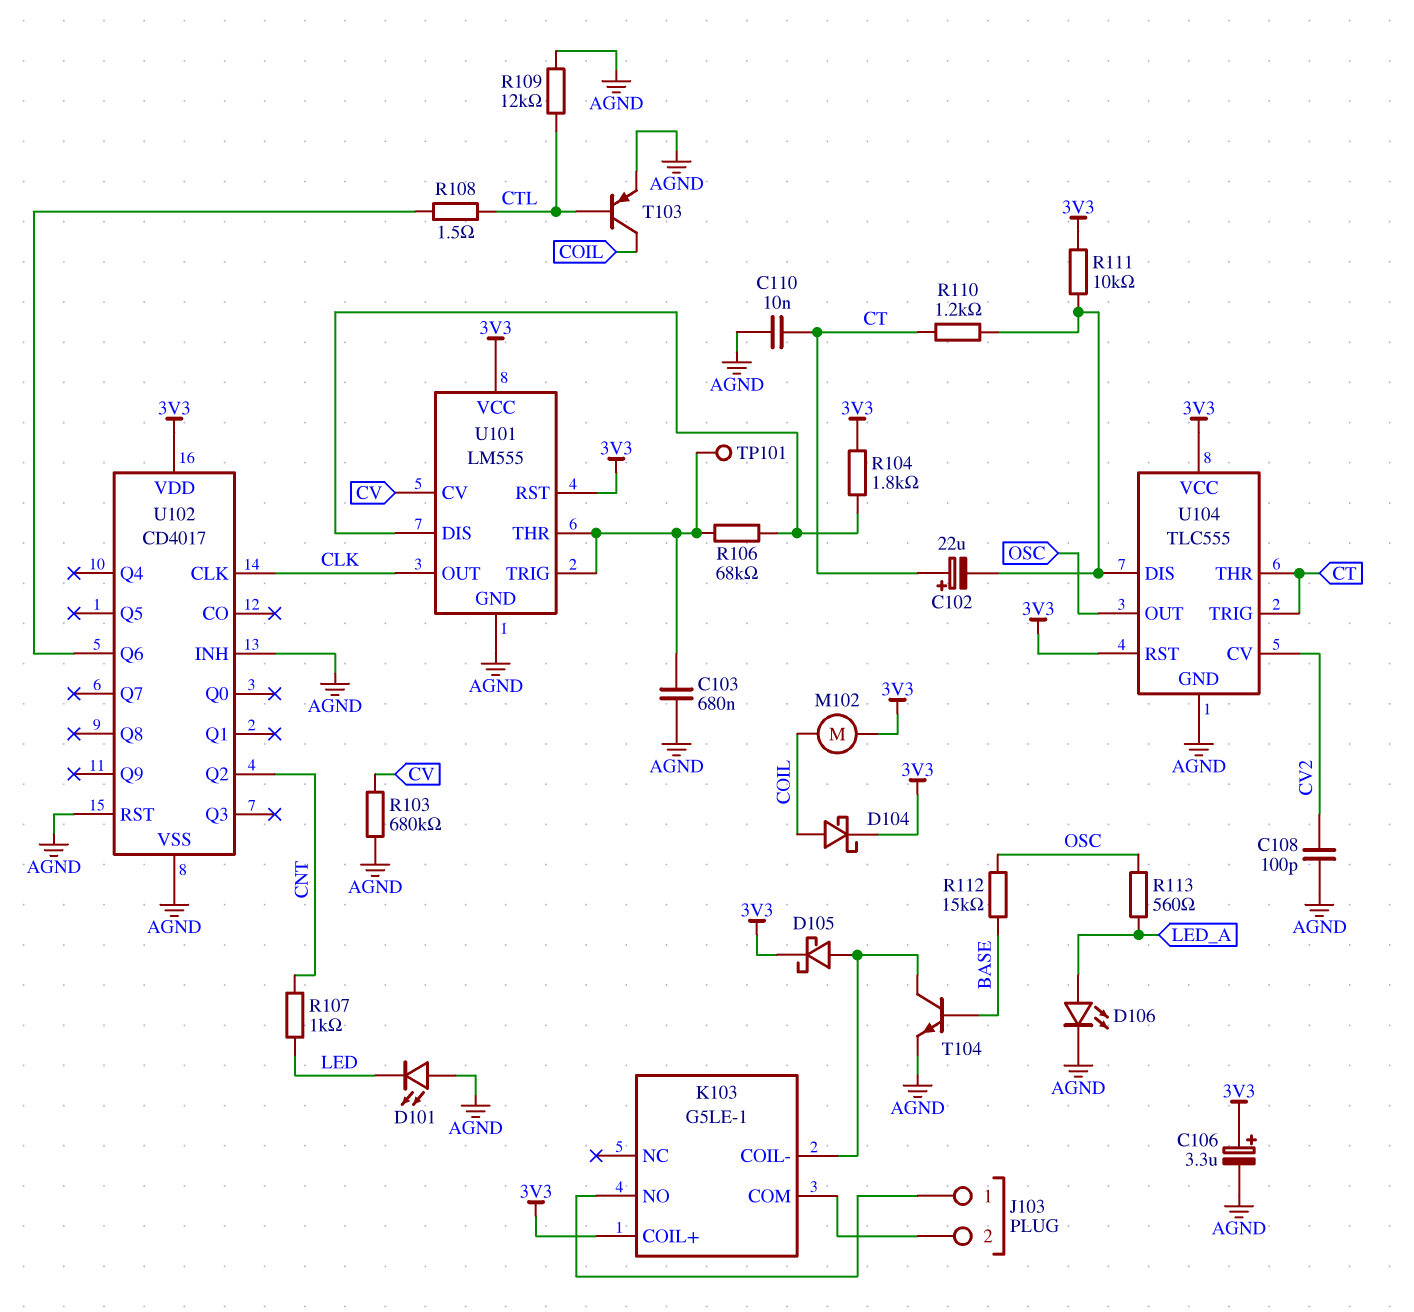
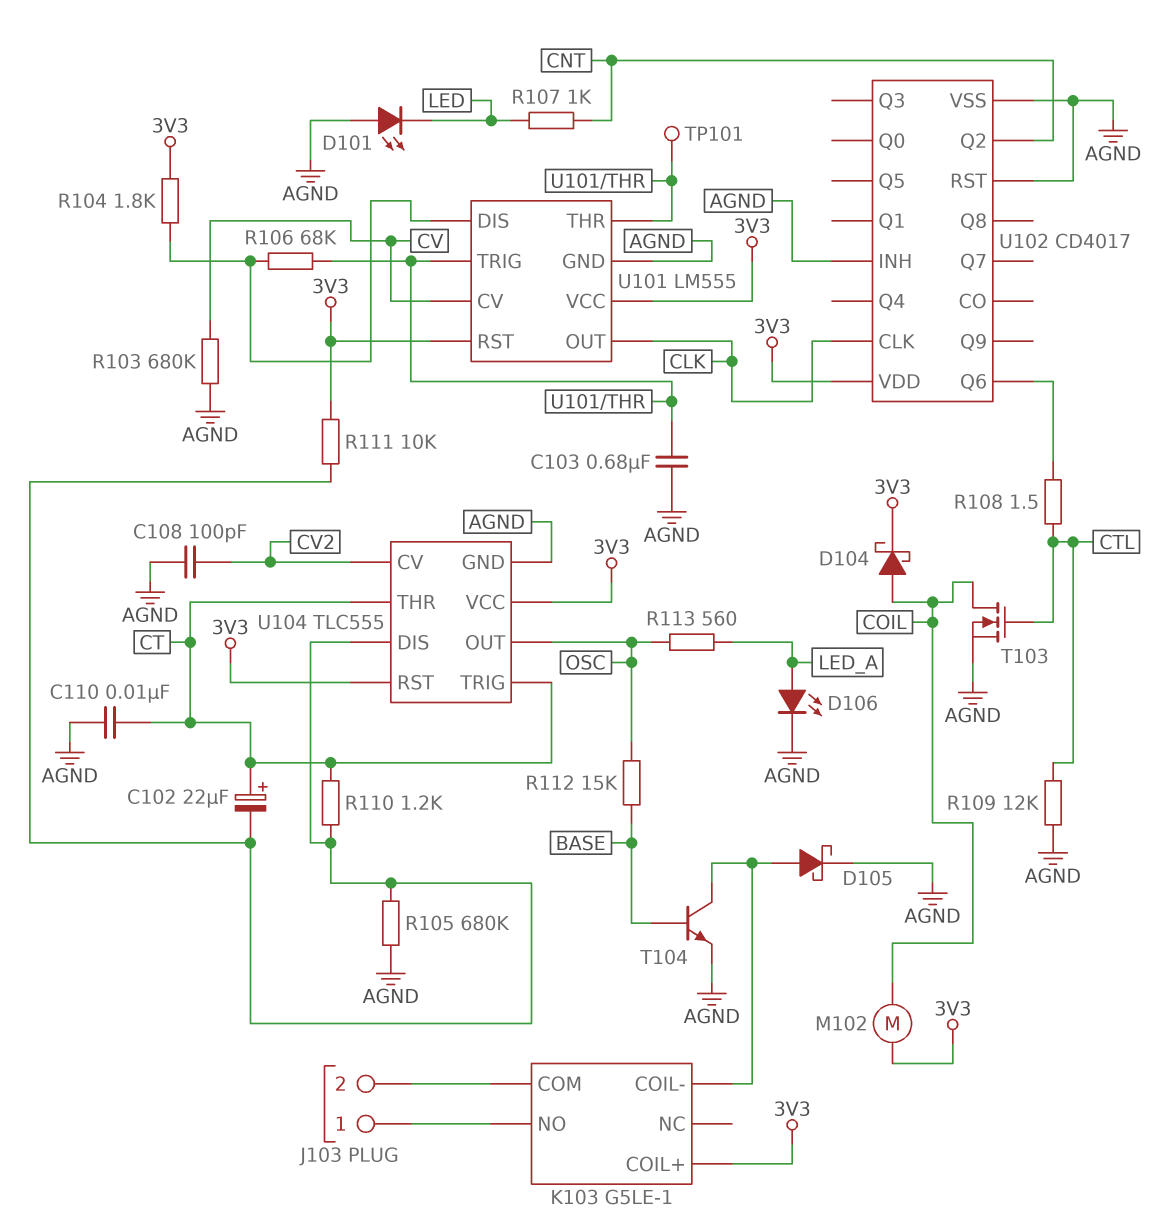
C106: 3.3uF (plus 3V3, minus AGND) -> none
D105: schottky (A K103/COIL-, K 3V3) -> schottky (A K103/COIL-, K AGND)
R105: none -> 680k (AGND, U104/DIS)
T103: PNP (B CTL, C COIL, E AGND) -> NMOS (G CTL, D COIL, S AGND)

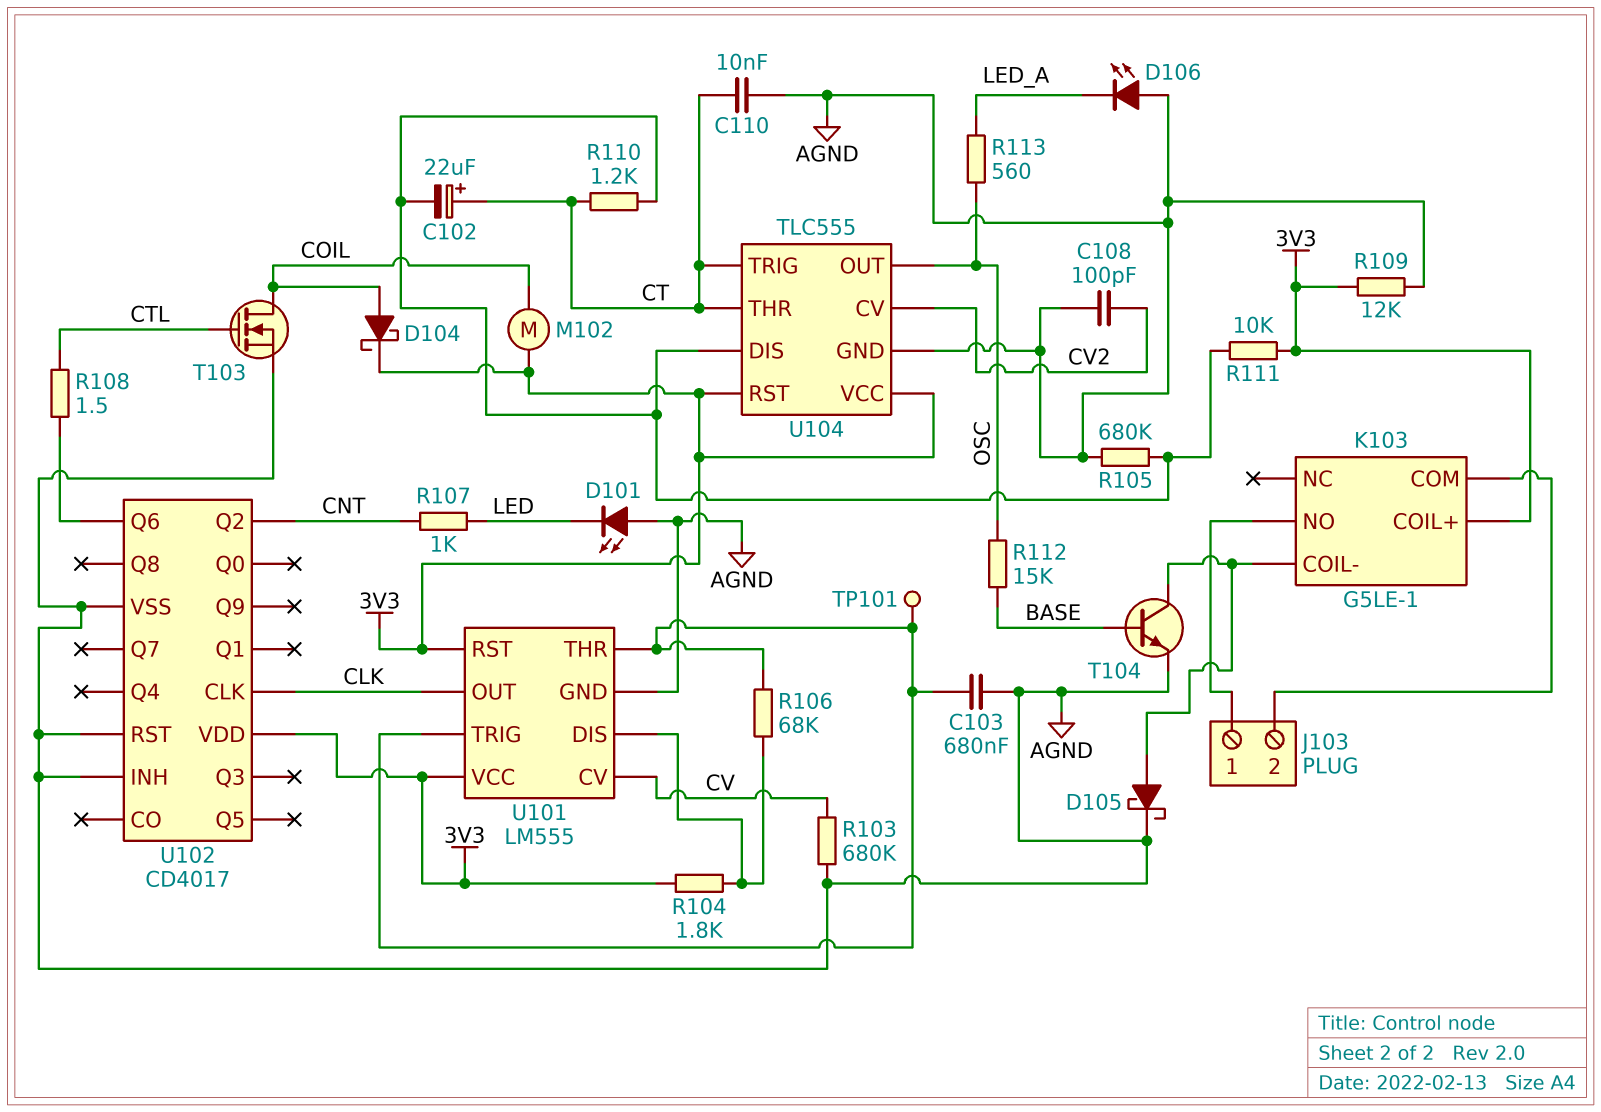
D106: LED (A LED_A, K AGND) -> LED (A AGND, K LED_A)
R109: 12k (AGND, CTL) -> 12k (3V3, AGND)

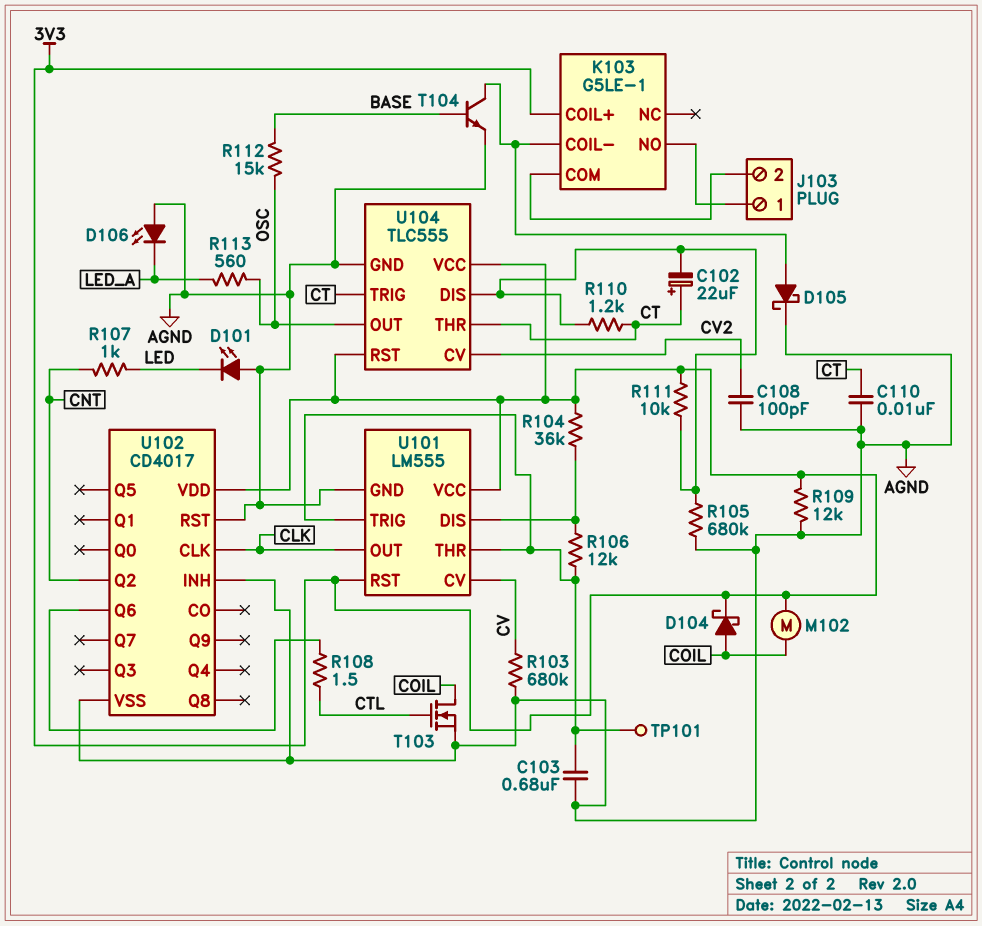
R104: 1.8k (3V3, U101/DIS) -> 36k (3V3, U101/DIS)
R106: 68k (U101/DIS, U101/THR) -> 12k (U101/DIS, U101/THR)

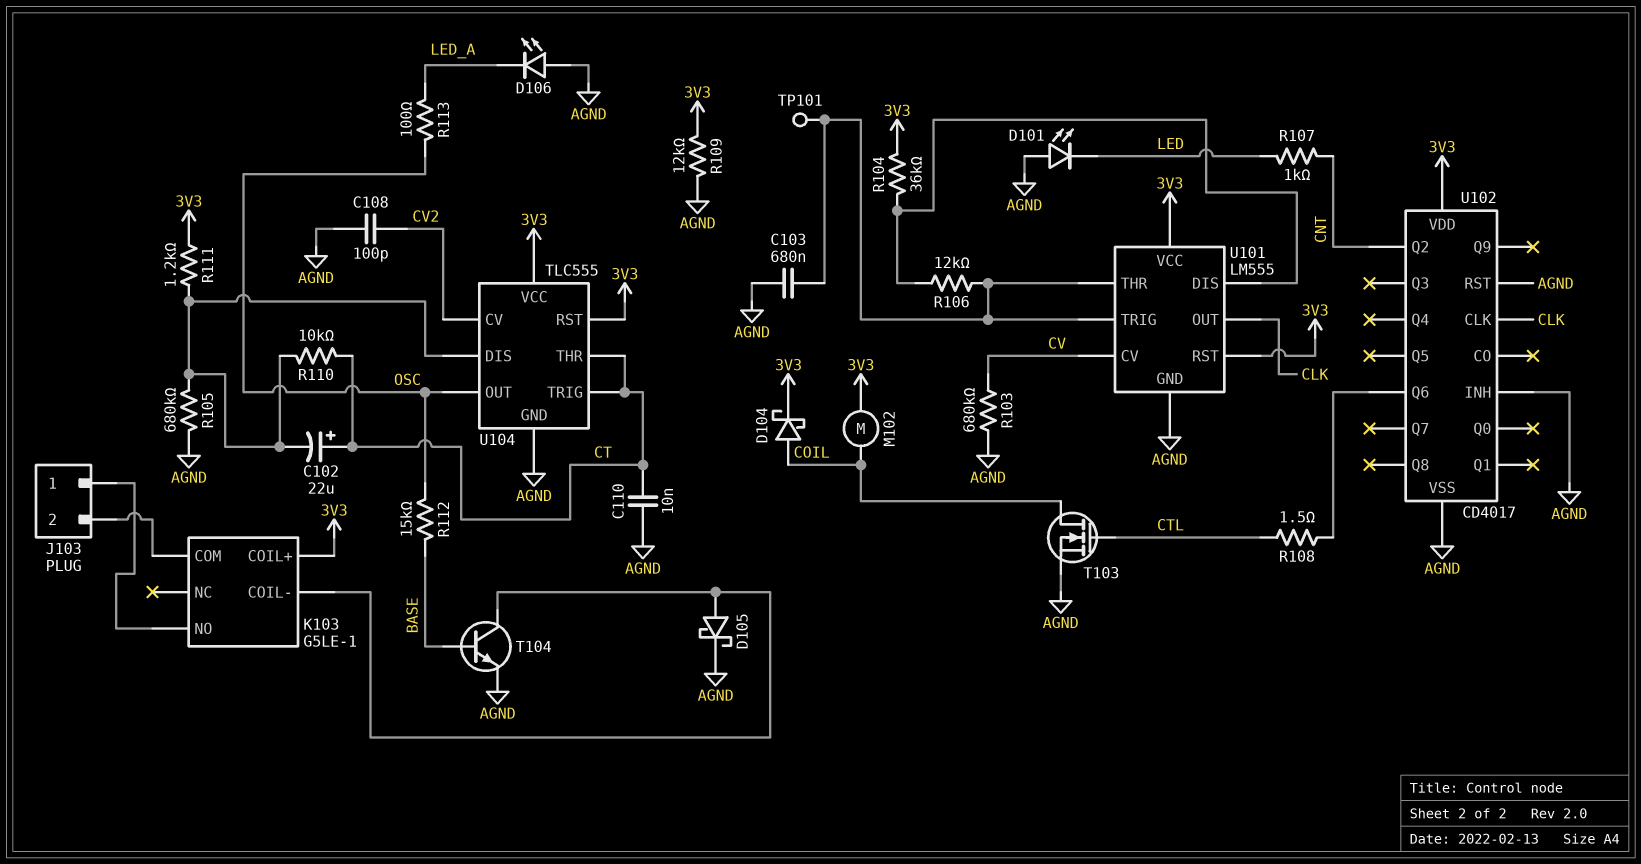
R110: 1.2k (CT, U104/DIS) -> 10k (CT, U104/DIS)
R111: 10k (3V3, U104/DIS) -> 1.2k (3V3, U104/DIS)
R113: 560 (LED_A, OSC) -> 100 (LED_A, OSC)

